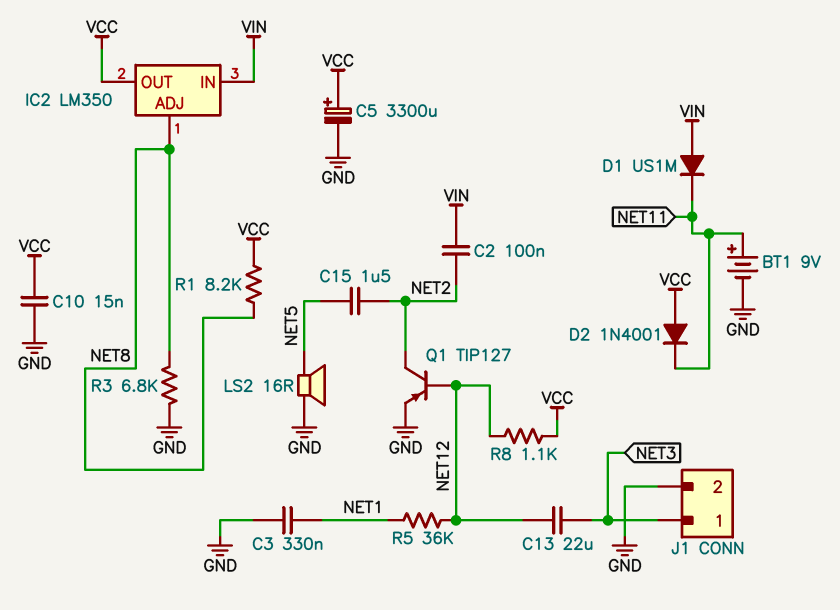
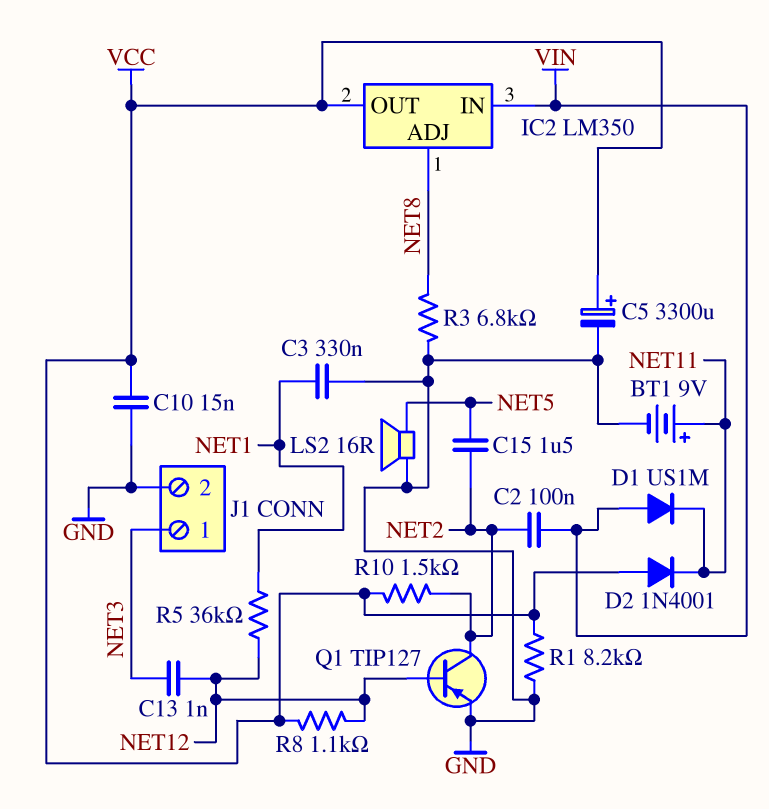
C13: 22uF (NET3, NET12) -> 1nF (NET3, NET12)
R1: 8.2k (NET8, VCC) -> 8.2k (GND, VCC)
R10: none -> 1.5k (NET2, VCC)

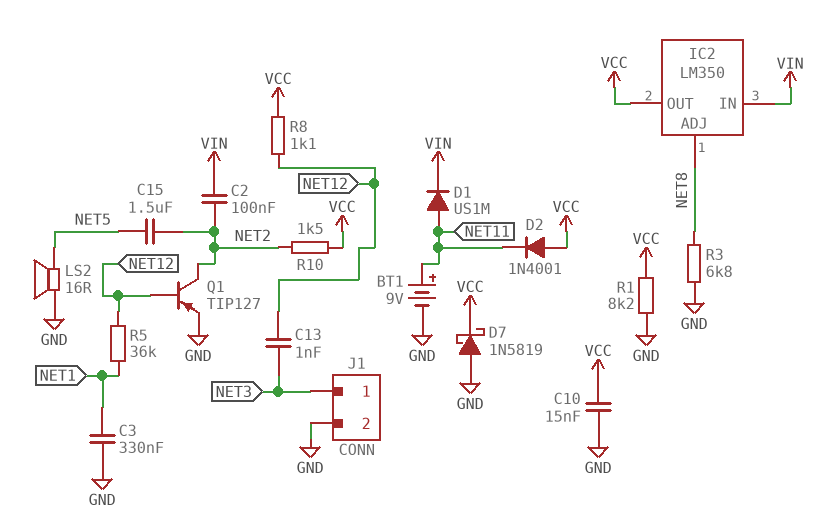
C5: 3300uF (plus VCC, minus GND) -> none
D1: diode US1M (A VIN, K NET11) -> diode US1M (A NET11, K VIN)
D7: none -> schottky 1N5819 (A GND, K VCC)

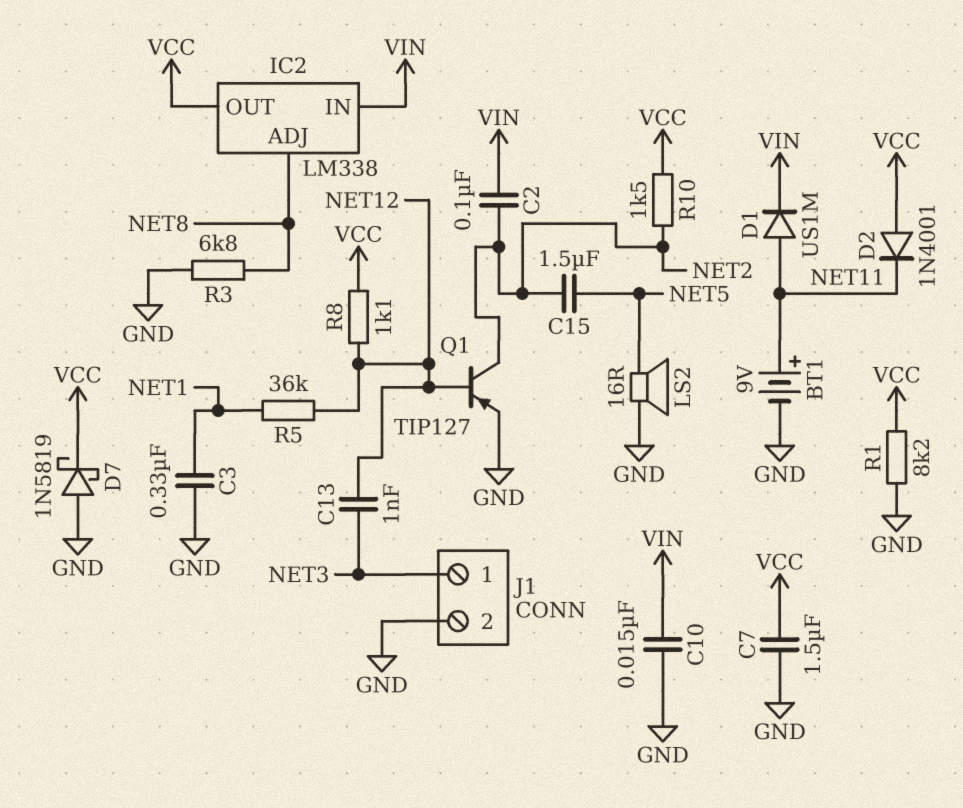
C7: none -> 1.5uF (GND, VCC)
C10: 15nF (GND, VCC) -> 15nF (GND, VIN)
IC2: LM350 -> LM338

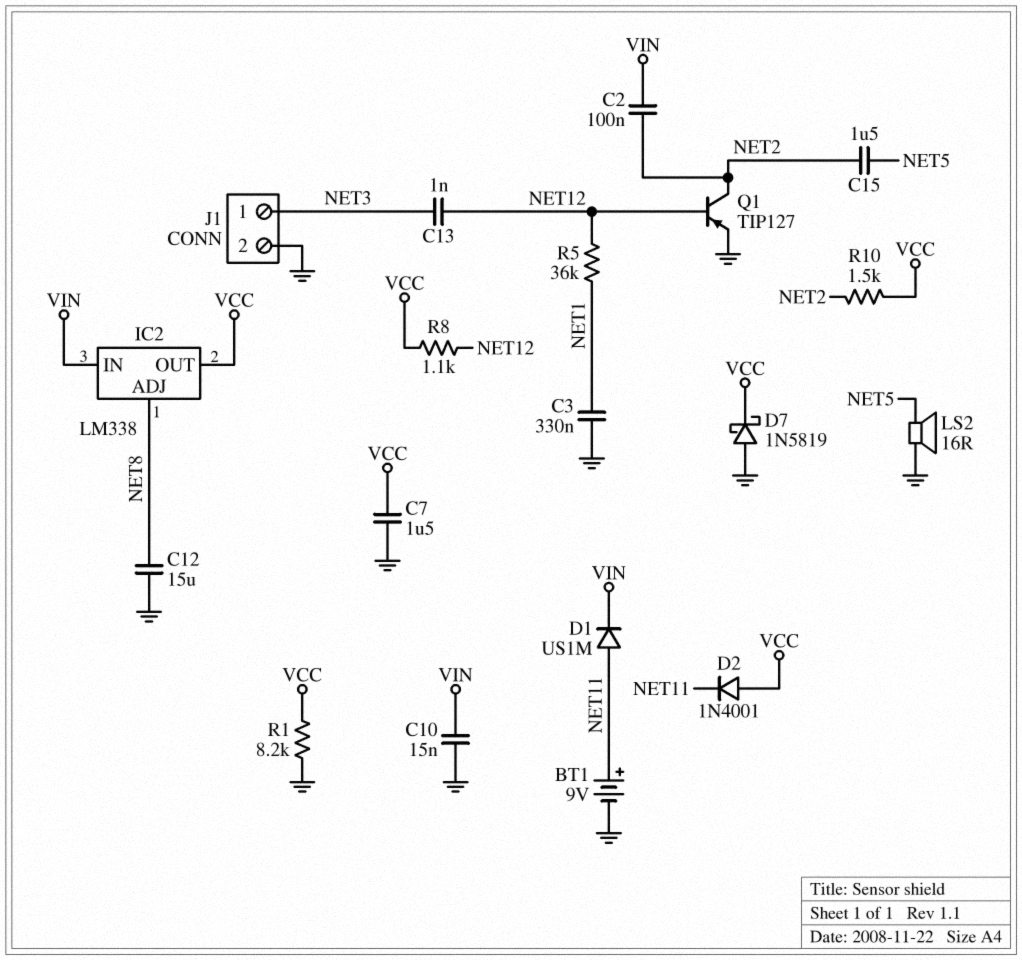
C12: none -> 15uF (GND, NET8)
R3: 6.8k (GND, NET8) -> none

